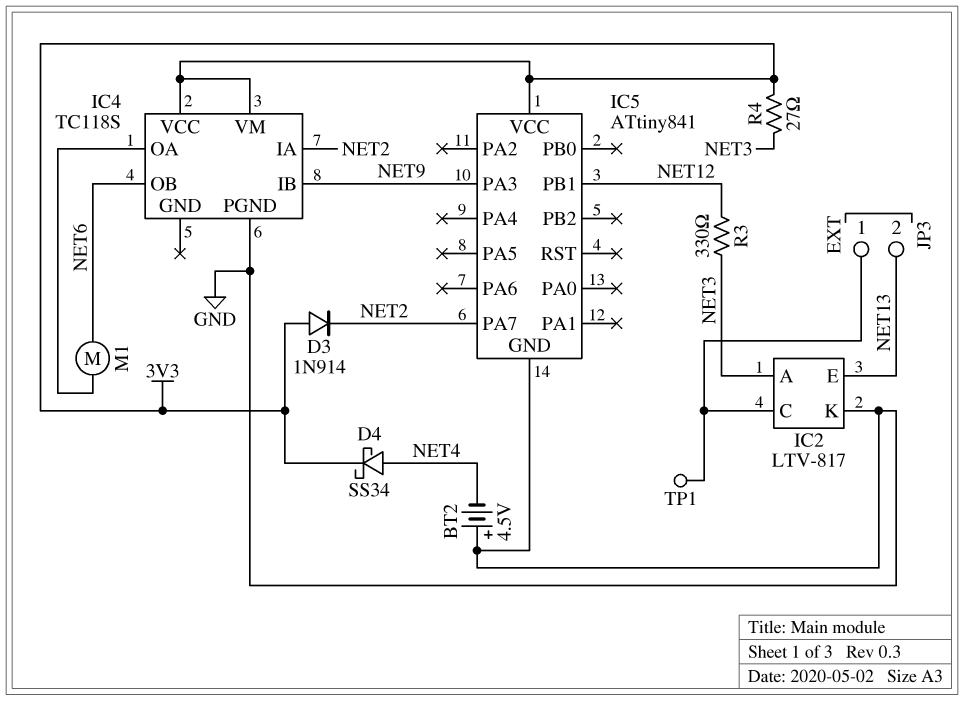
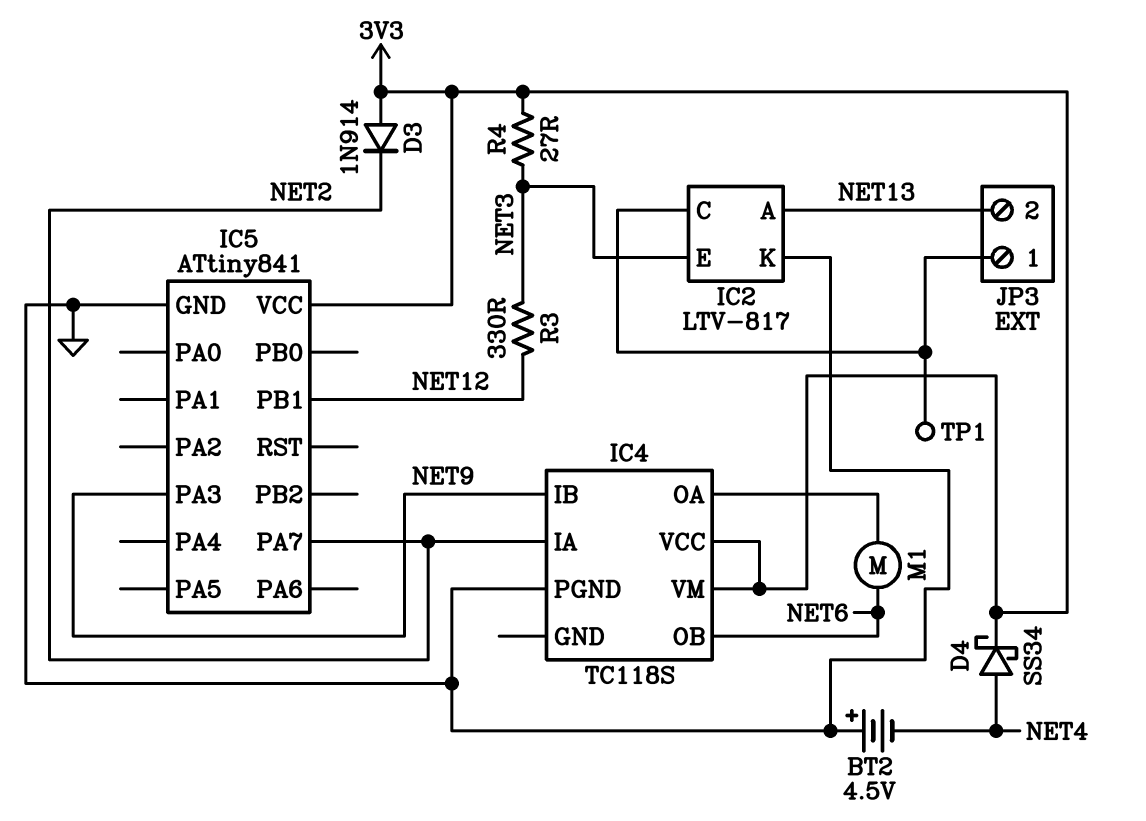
IC2 pin A: NET3 -> NET13
IC2 pin E: NET13 -> NET3

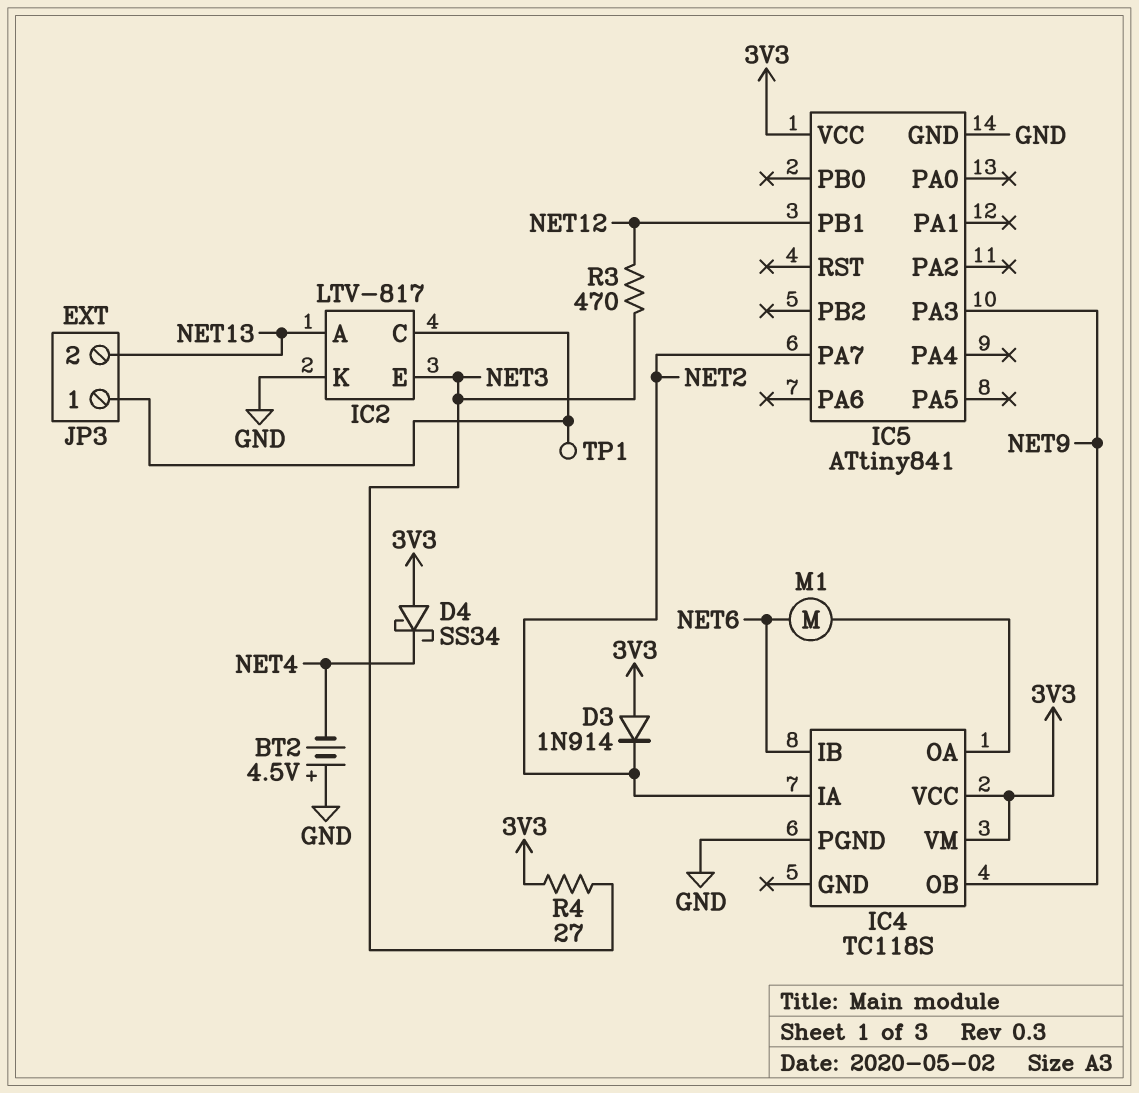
D4: schottky SS34 (A NET4, K 3V3) -> schottky SS34 (A 3V3, K NET4)
IC4 pin IB: NET9 -> NET6
IC4 pin OB: NET6 -> NET9
R3: 330 (NET3, NET12) -> 470 (NET3, NET12)

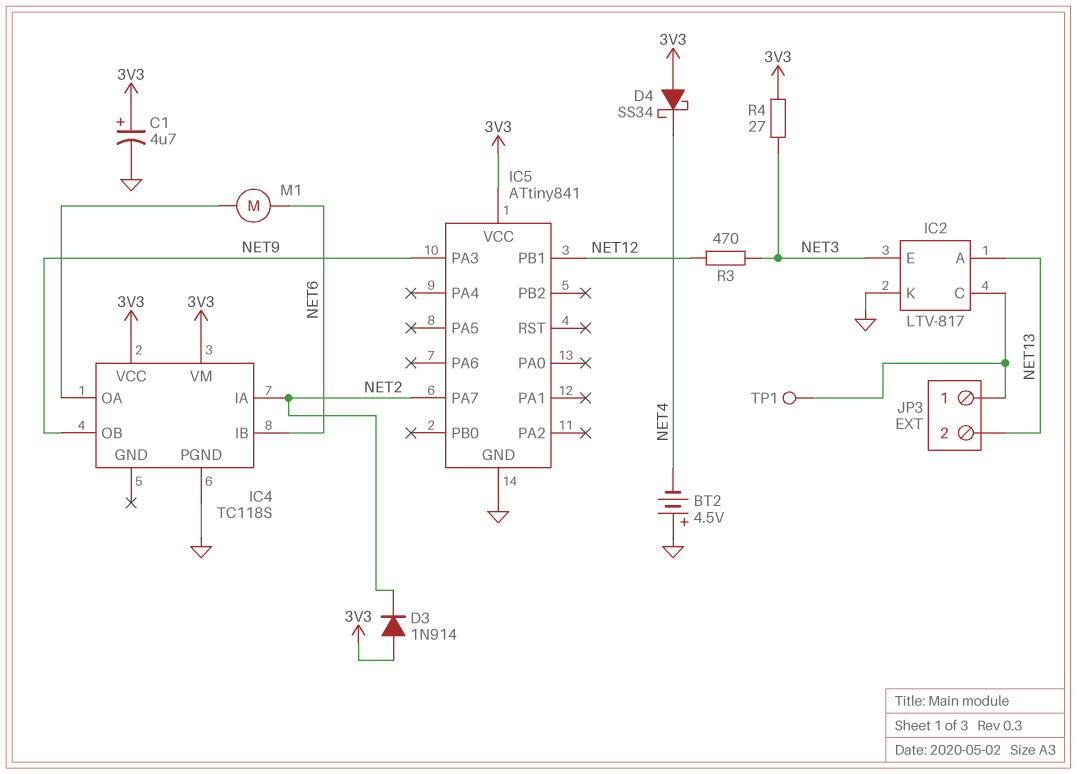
C1: none -> 4.7uF (plus 3V3, minus GND)

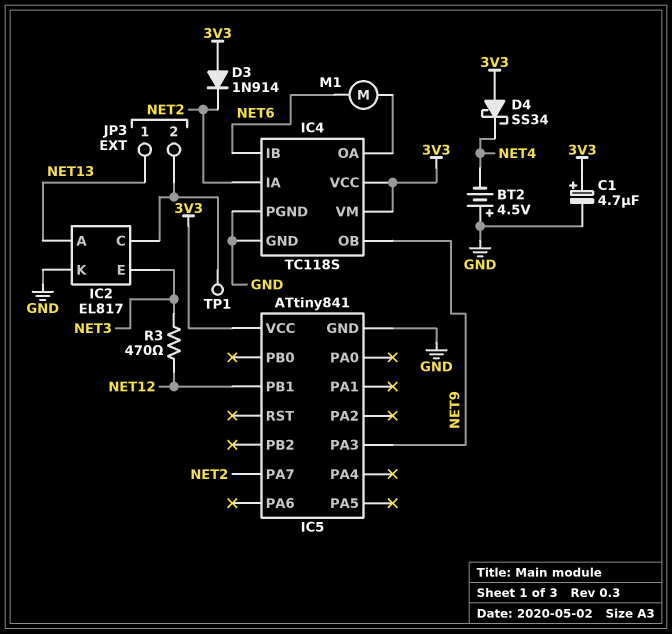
IC2: LTV-817 -> EL817
IC4 pin GND: none -> GND
JP3 pin 1: IC2/C -> NET13
JP3 pin 2: NET13 -> IC2/C
R4: 27 (3V3, NET3) -> none

